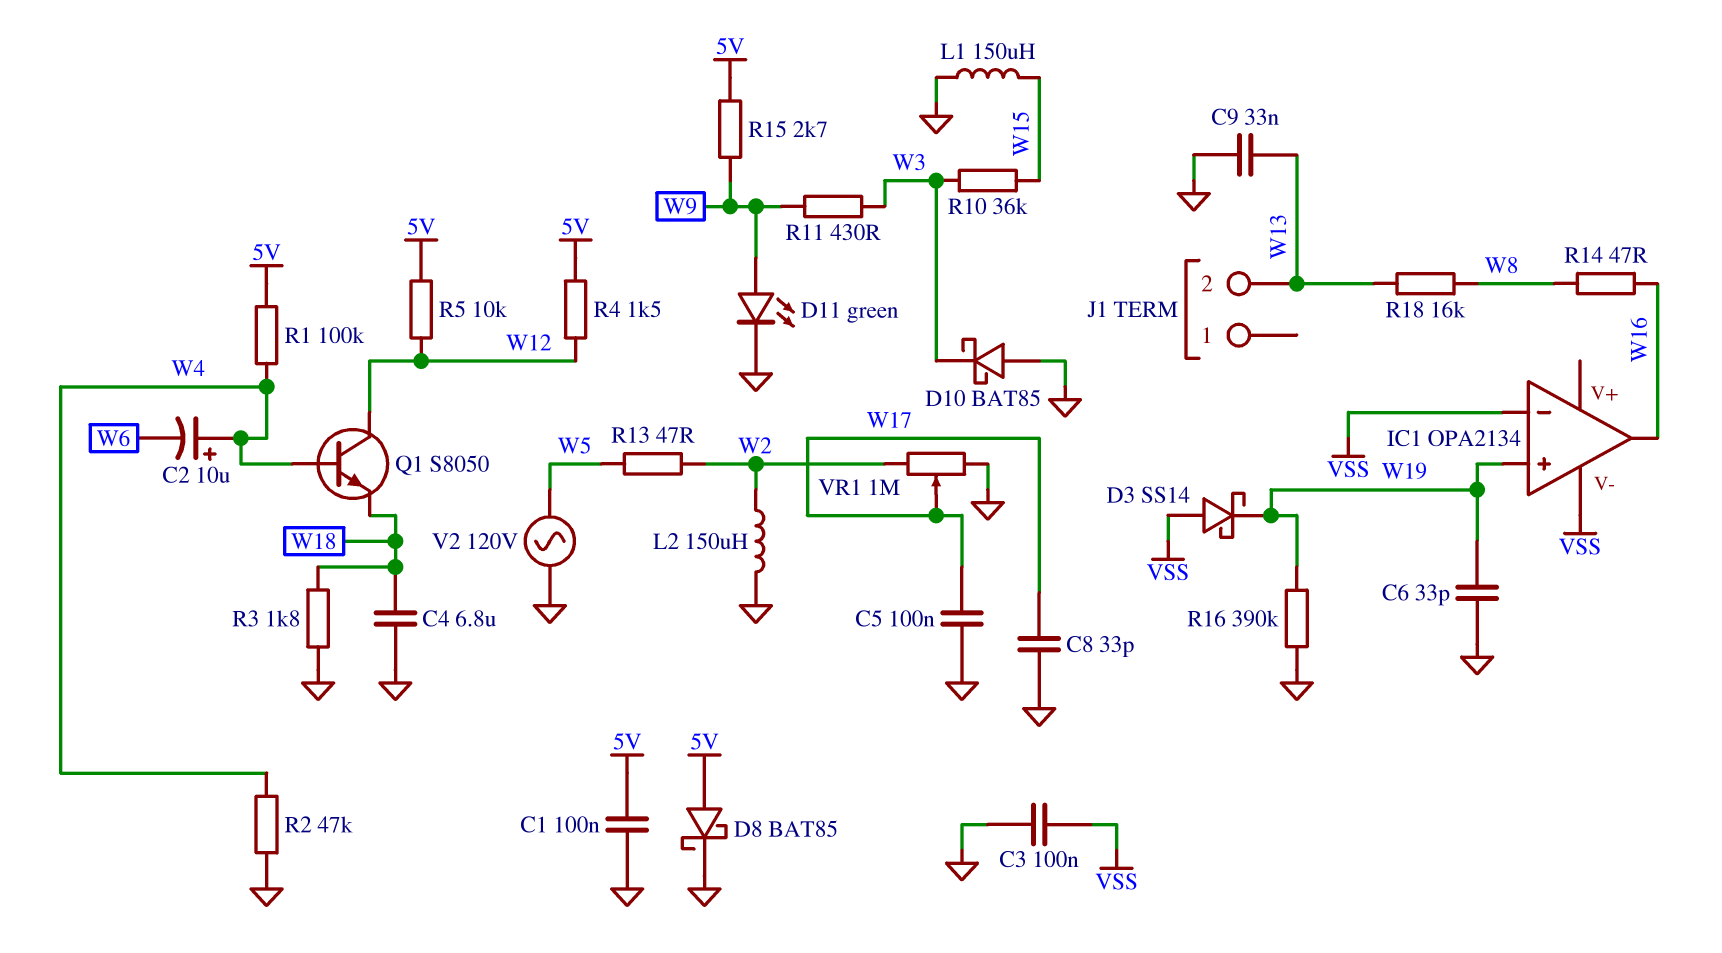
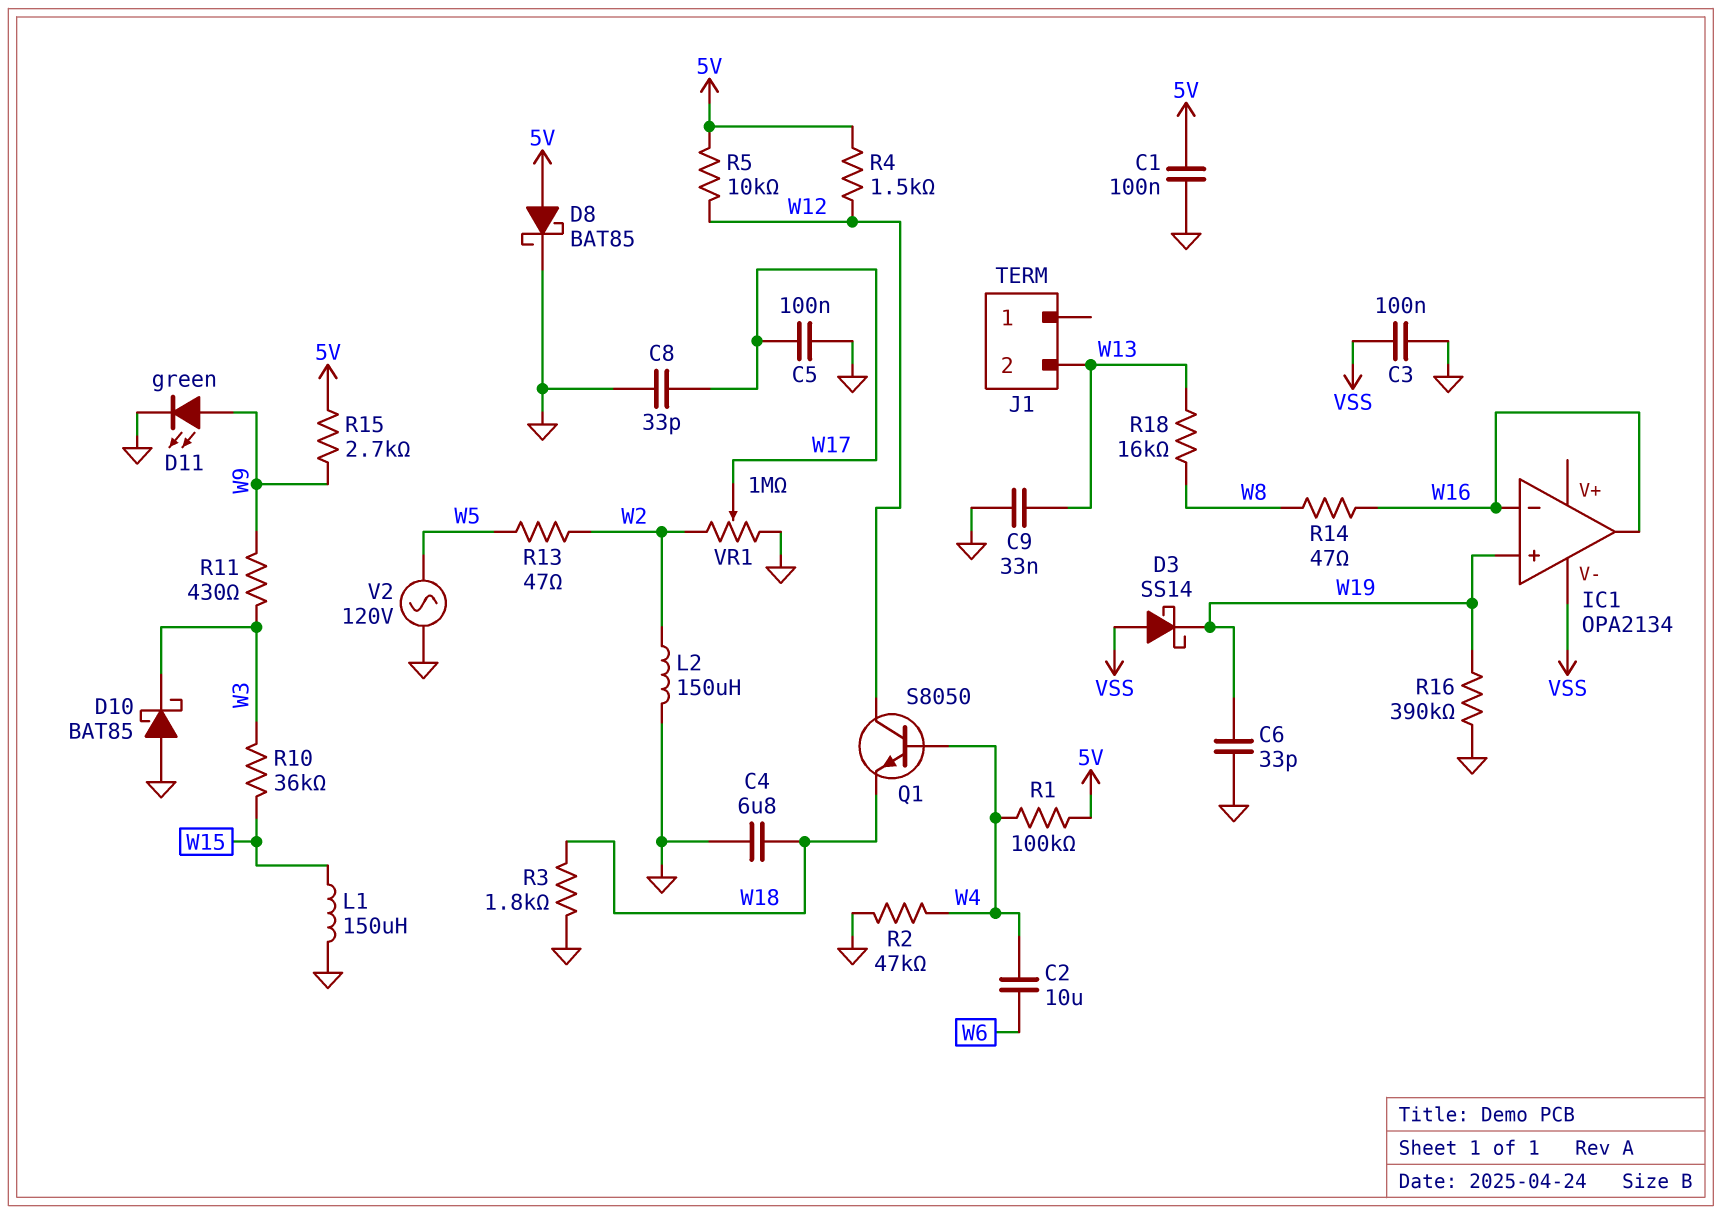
C2: 10uF (plus W4, minus W6) -> 10uF (W4, W6)
IC1 pin in-: VSS -> W16

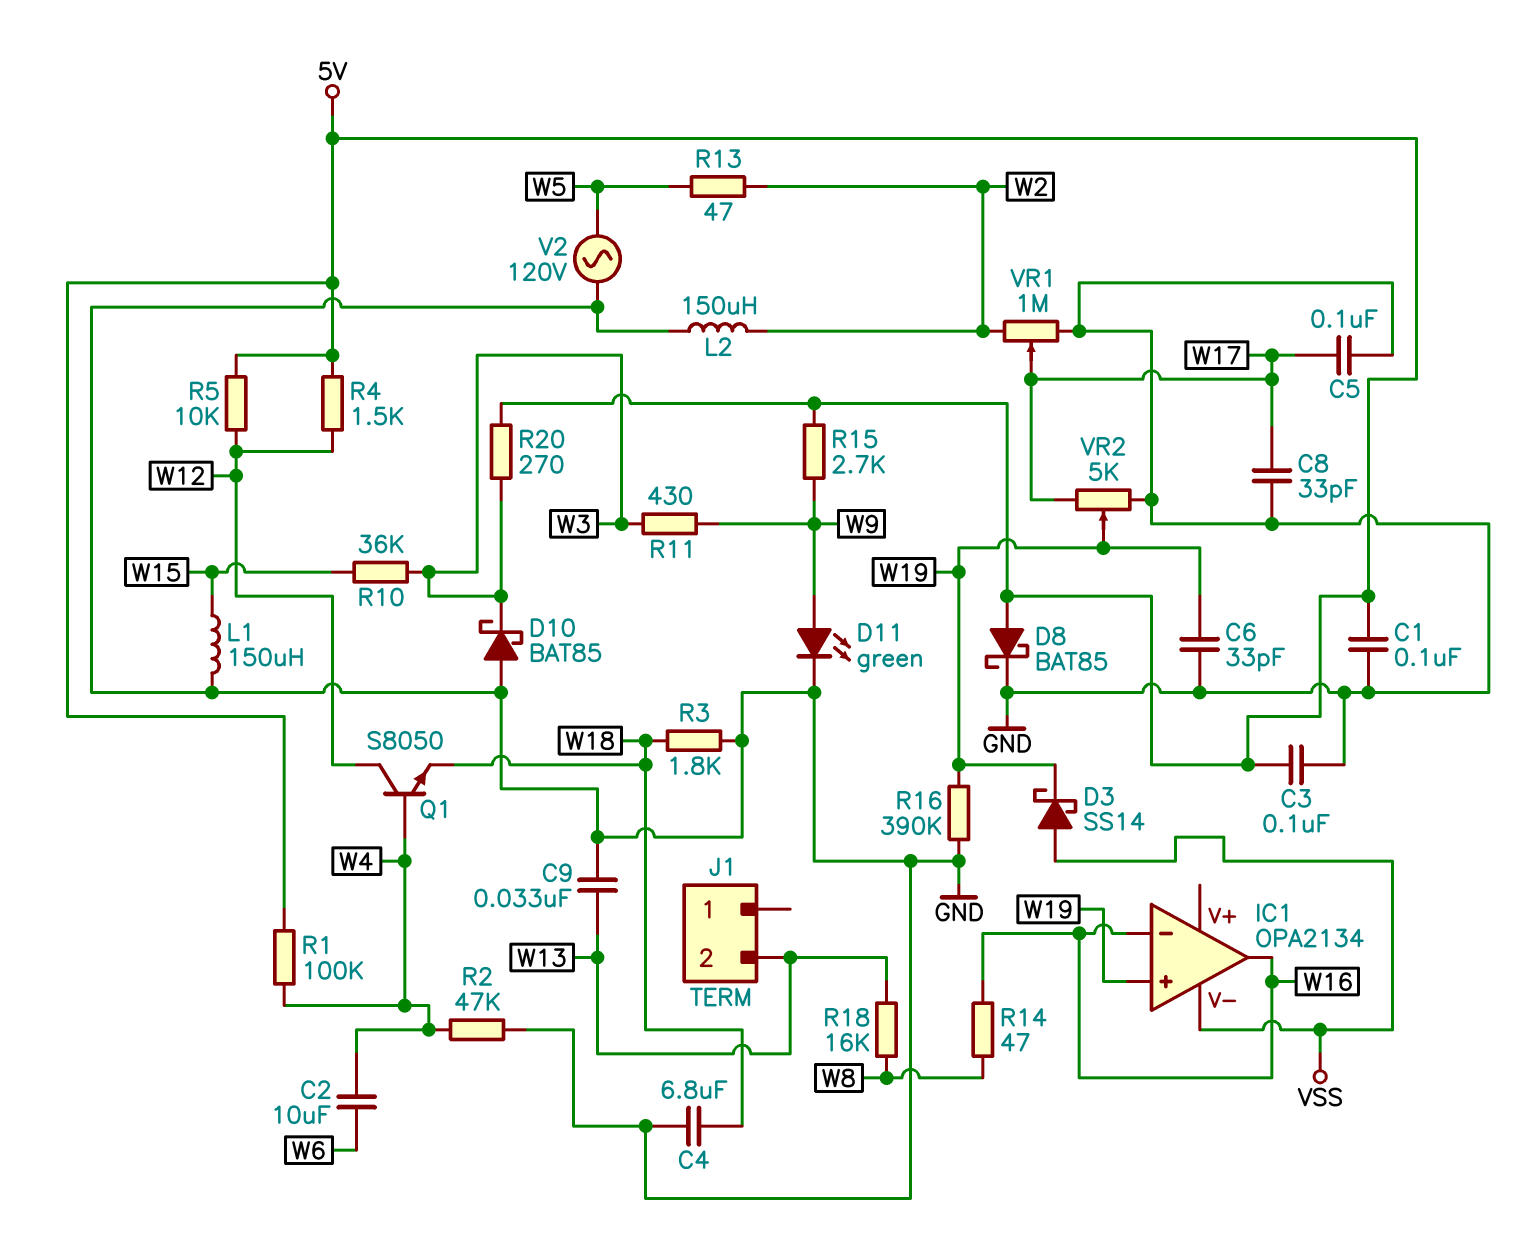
C3: 100nF (GND, VSS) -> 100nF (5V, GND)
R20: none -> 270 (5V, W3)
VR2: none -> 5k (GND, W17, wiper W19)

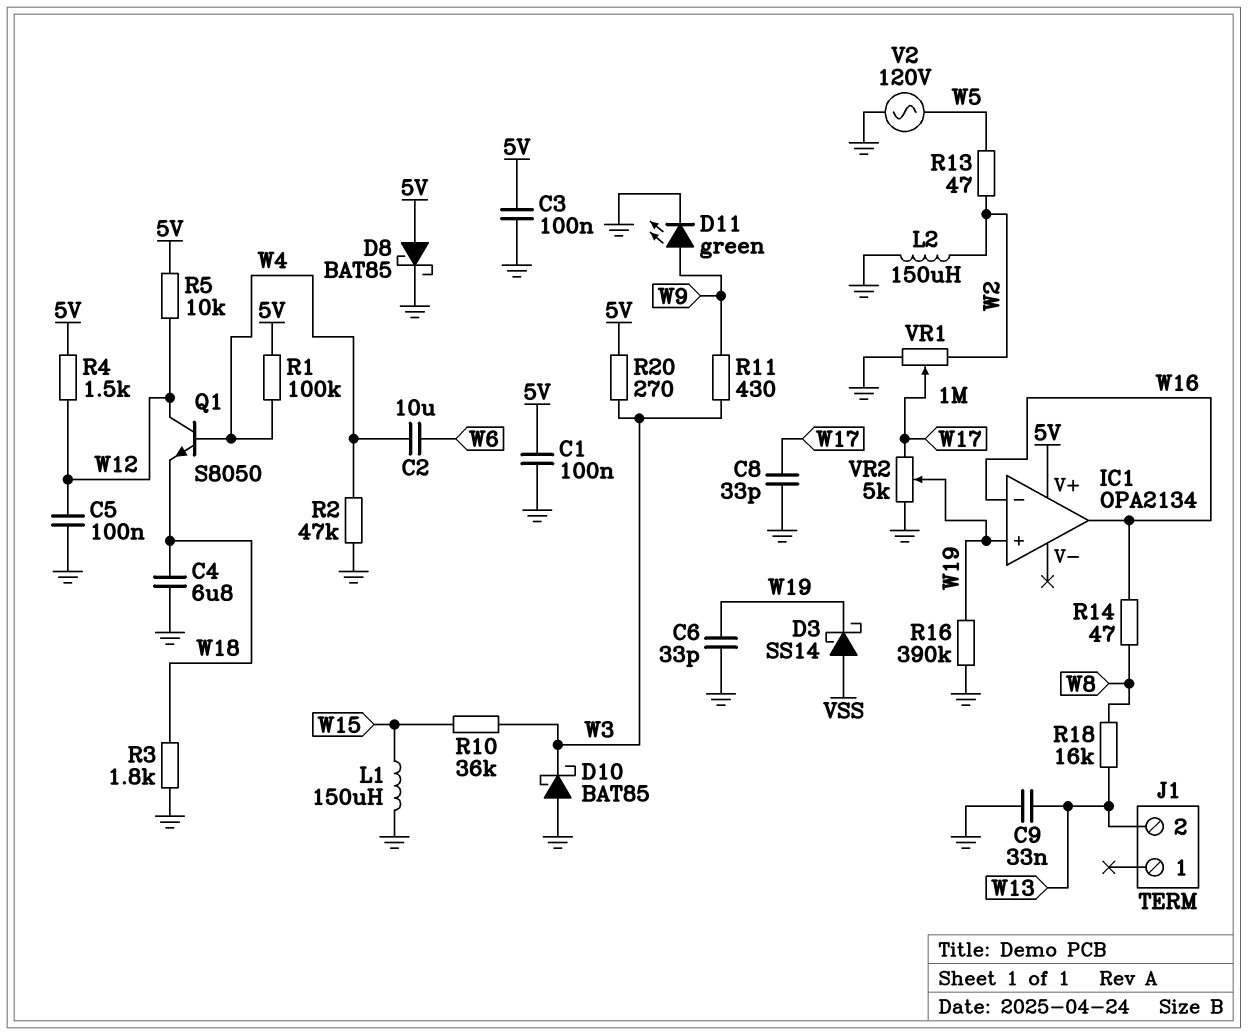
C5: 100nF (GND, W17) -> 100nF (GND, W12)
IC1 pin V+: none -> 5V
IC1 pin V-: VSS -> none
R15: 2.7k (5V, W9) -> none

